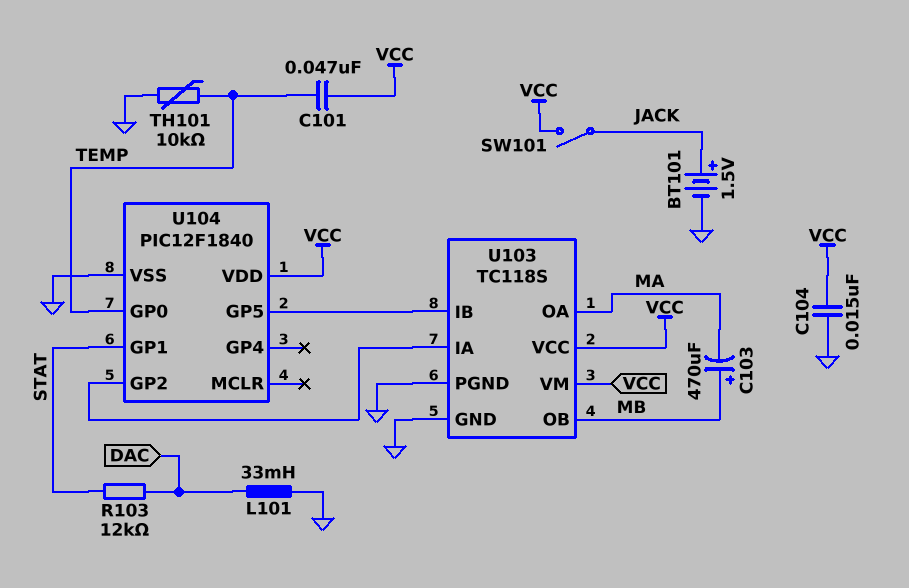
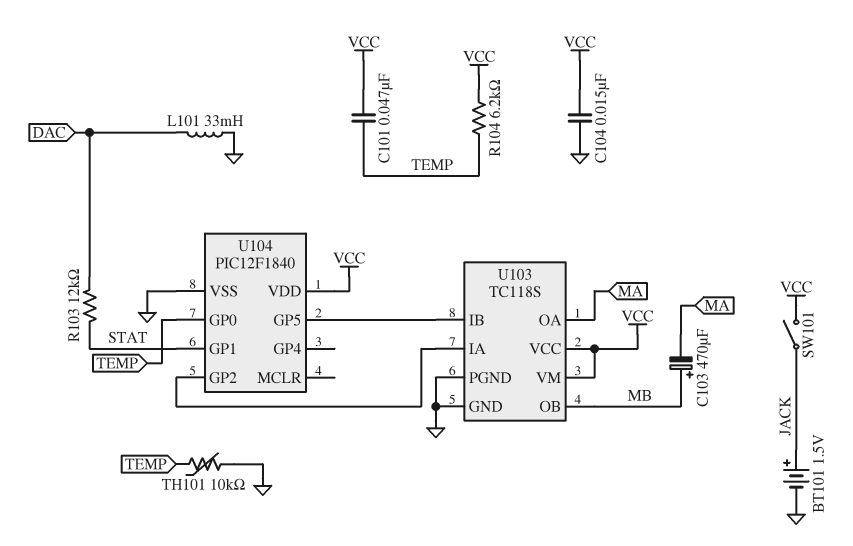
R104: none -> 6.2k (TEMP, VCC)

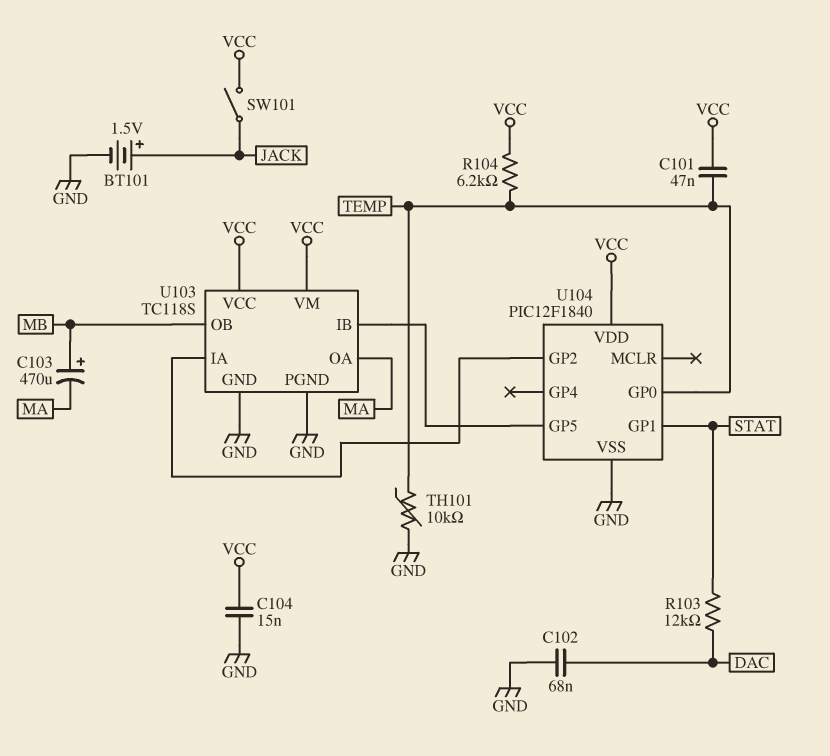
C102: none -> 68nF (DAC, GND)
L101: 33mH (DAC, GND) -> none

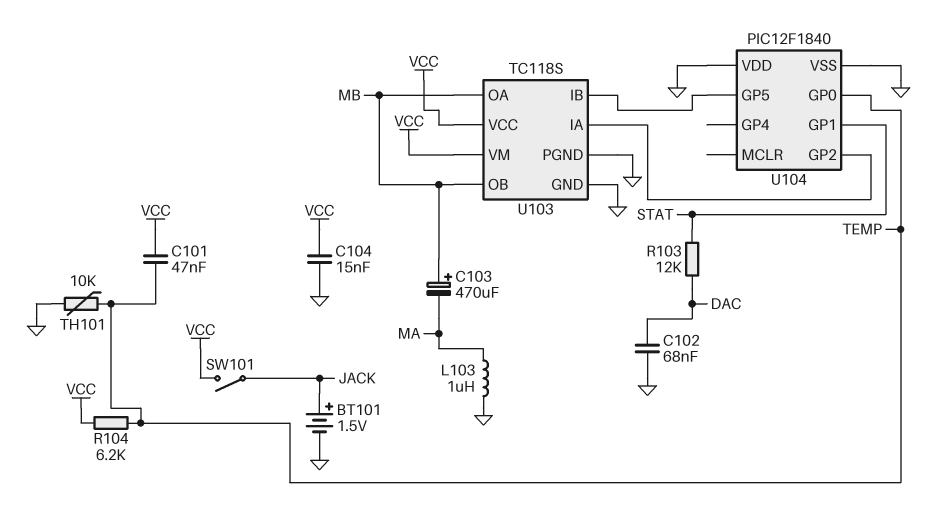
L103: none -> 1uH (GND, MA)
U103 pin OA: MA -> MB
U104 pin VDD: VCC -> GND

